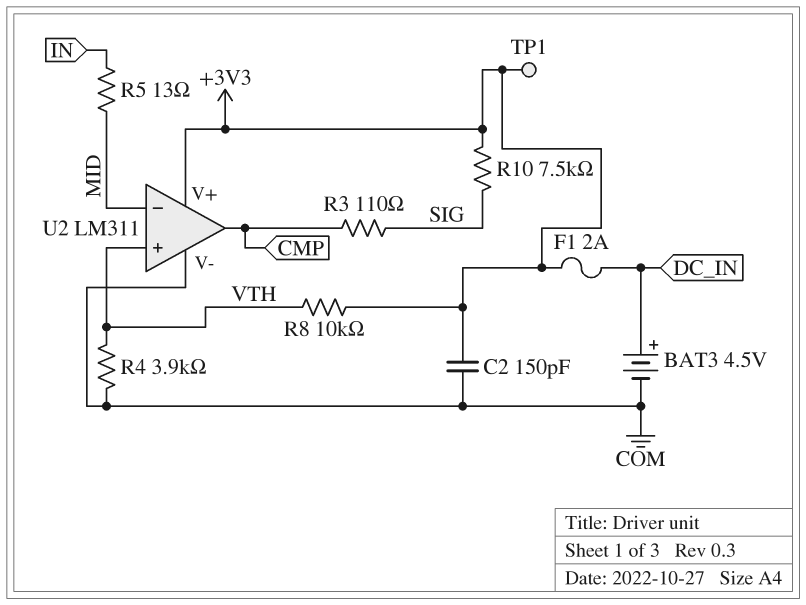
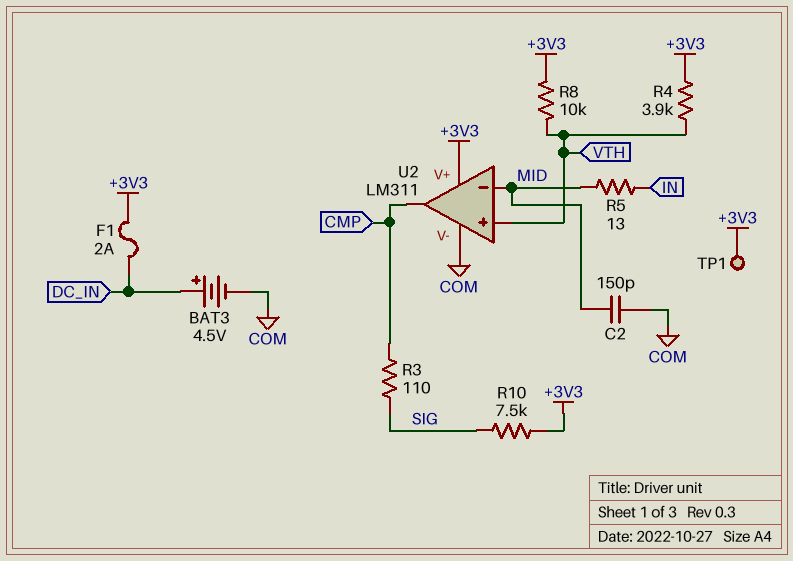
C2: 150pF (+3V3, COM) -> 150pF (COM, MID)
R4: 3.9k (COM, VTH) -> 3.9k (+3V3, VTH)

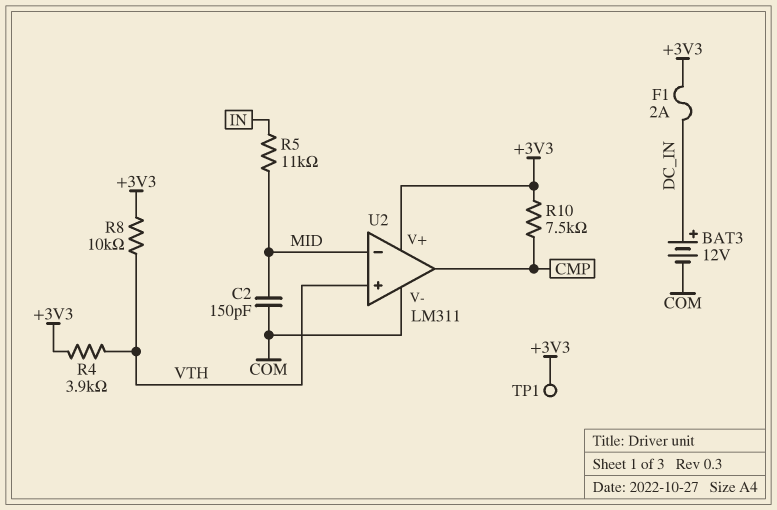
BAT3: 4.5V (plus DC_IN, minus COM) -> 12V (plus DC_IN, minus COM)
R3: 110 (CMP, SIG) -> none
R5: 13 (IN, MID) -> 11k (IN, MID)
R10: 7.5k (+3V3, SIG) -> 7.5k (+3V3, CMP)

